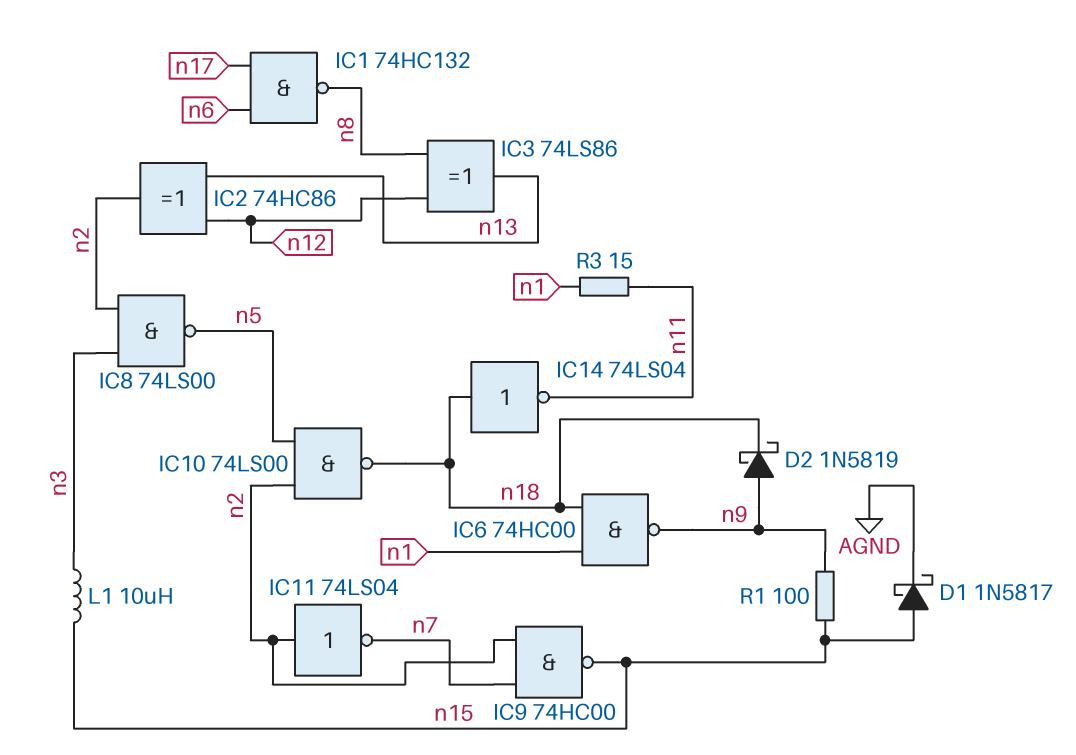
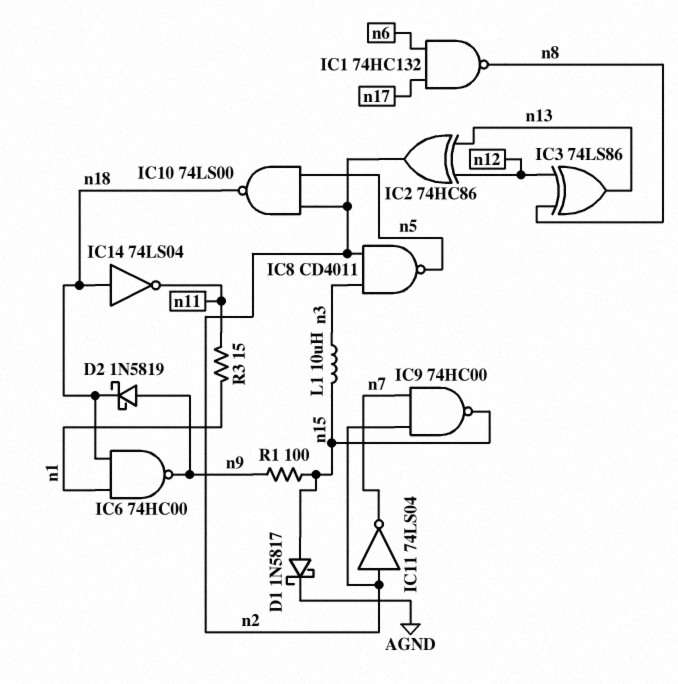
IC8: NAND 74LS00 (in n2, in n3, out n5) -> NAND CD4011 (in n2, in n3, out n5)

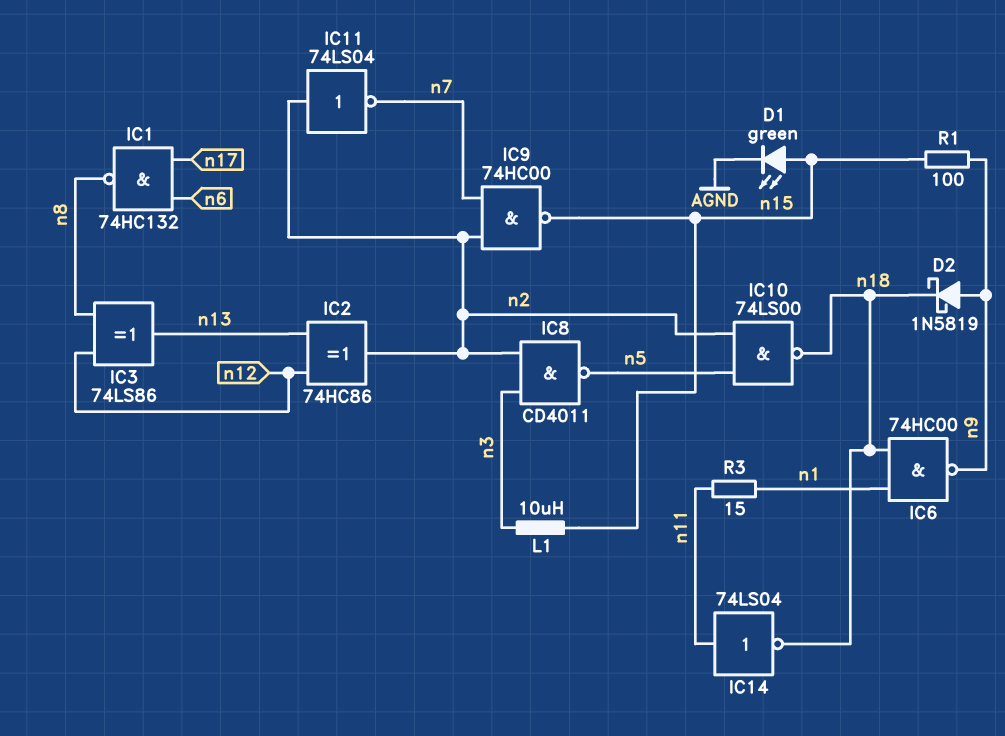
D1: schottky 1N5817 (A n15, K AGND) -> LED green (A n15, K AGND)
IC14: NOT 74LS04 (in n18, out n11) -> NOT 74LS04 (in n11, out n18)

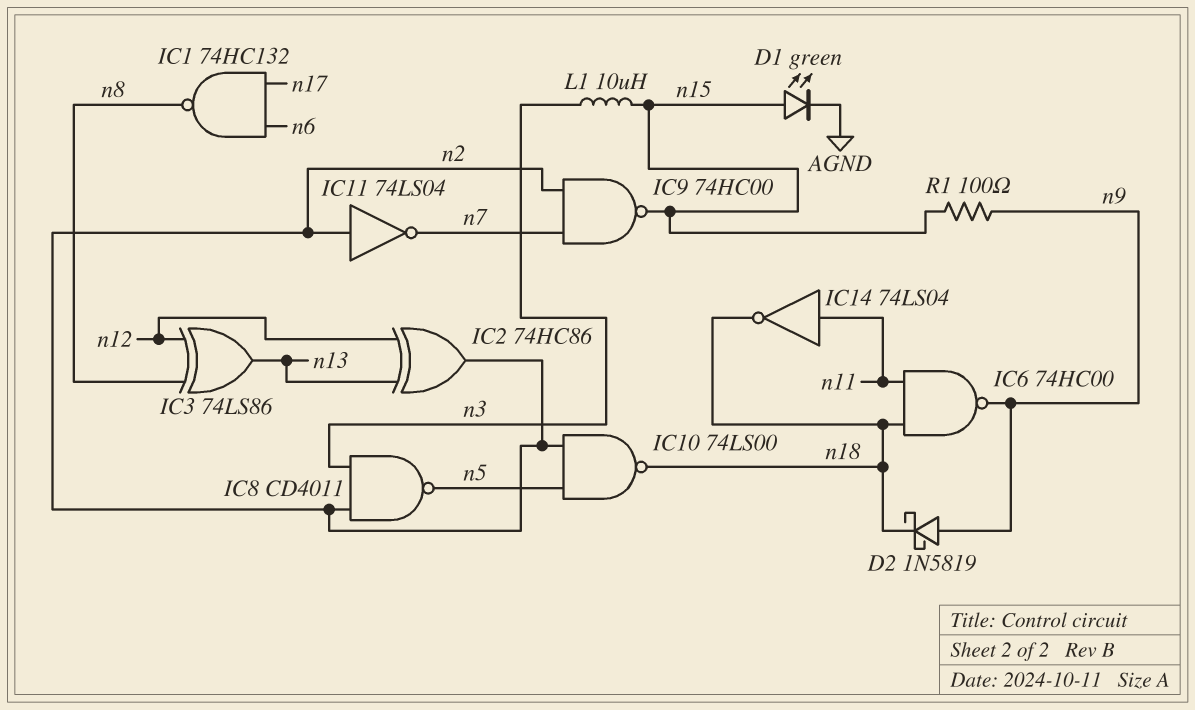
IC6: NAND 74HC00 (in n1, in n18, out n9) -> NAND 74HC00 (in n11, in n18, out n9)
R3: 15 (n1, n11) -> none

